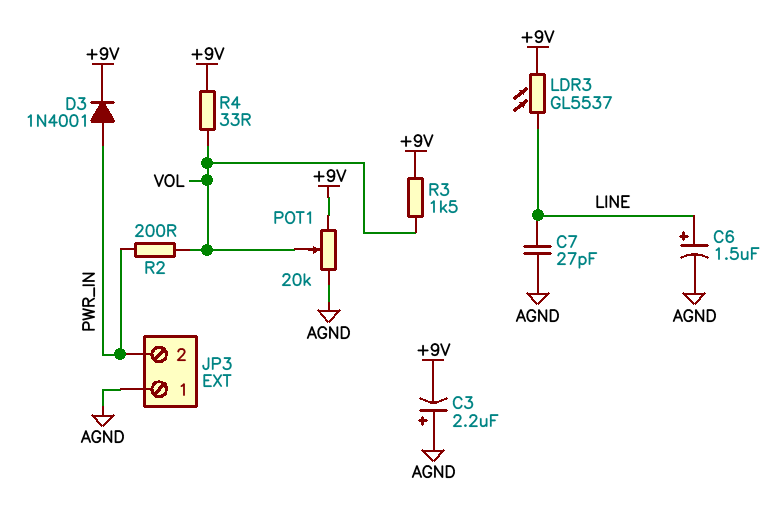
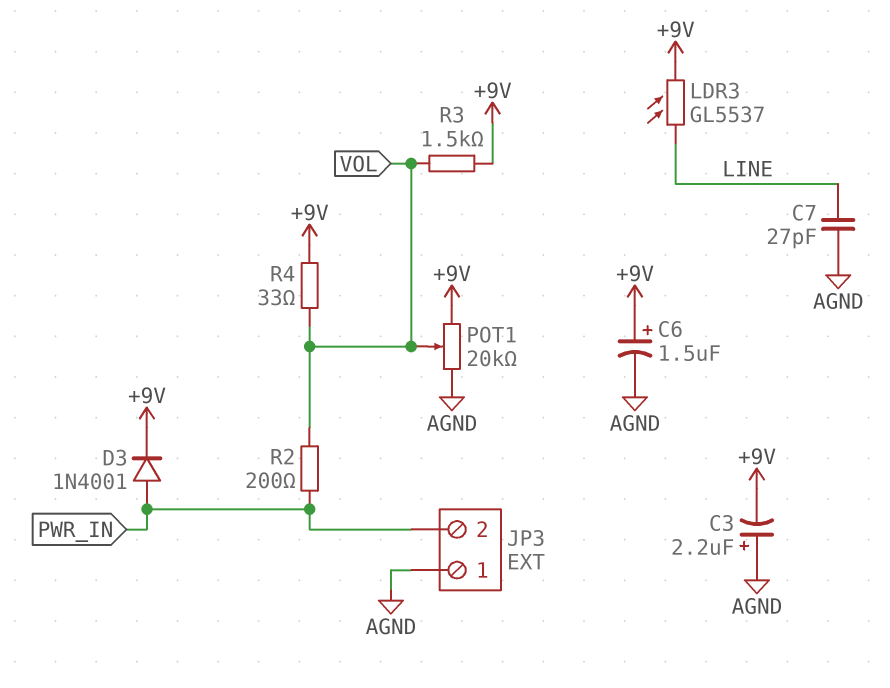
C6: 1.5uF (plus LINE, minus AGND) -> 1.5uF (plus +9V, minus AGND)

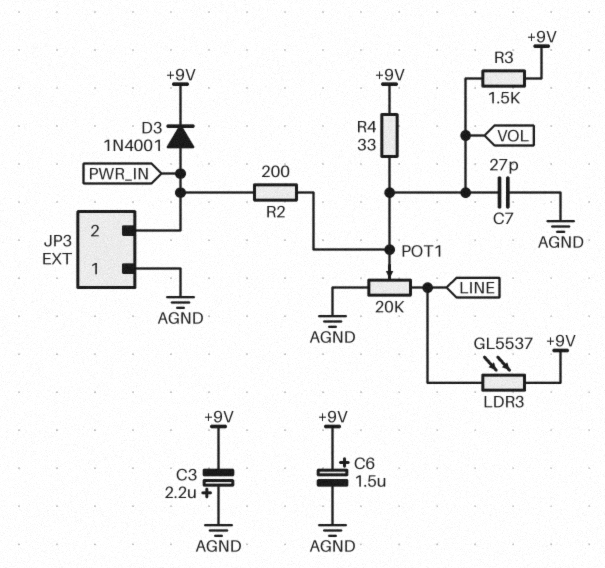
C7: 27pF (AGND, LINE) -> 27pF (AGND, VOL)
POT1: 20k (+9V, AGND, wiper VOL) -> 20k (AGND, LINE, wiper VOL)

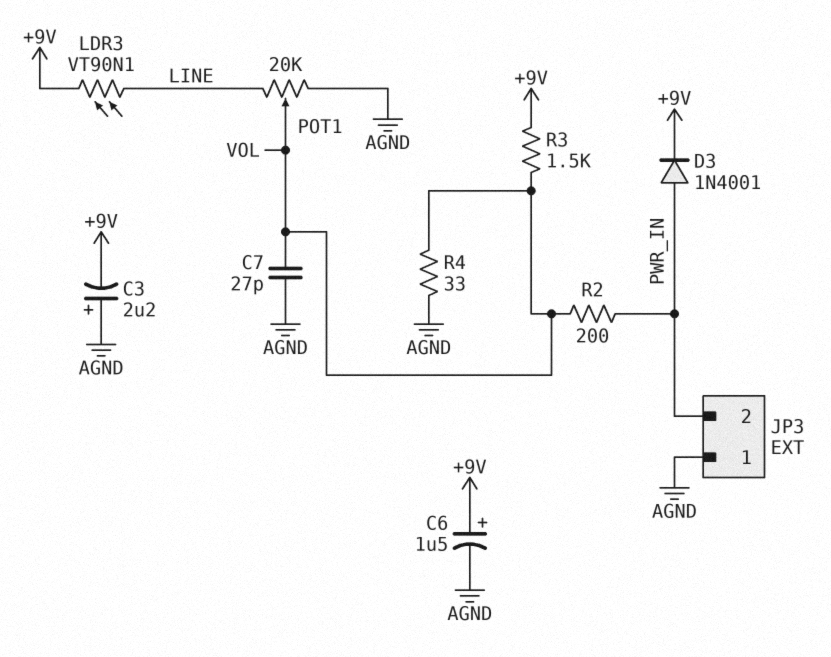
LDR3: GL5537 (+9V, LINE) -> VT90N1 (+9V, LINE)
R4: 33 (+9V, VOL) -> 33 (AGND, VOL)

